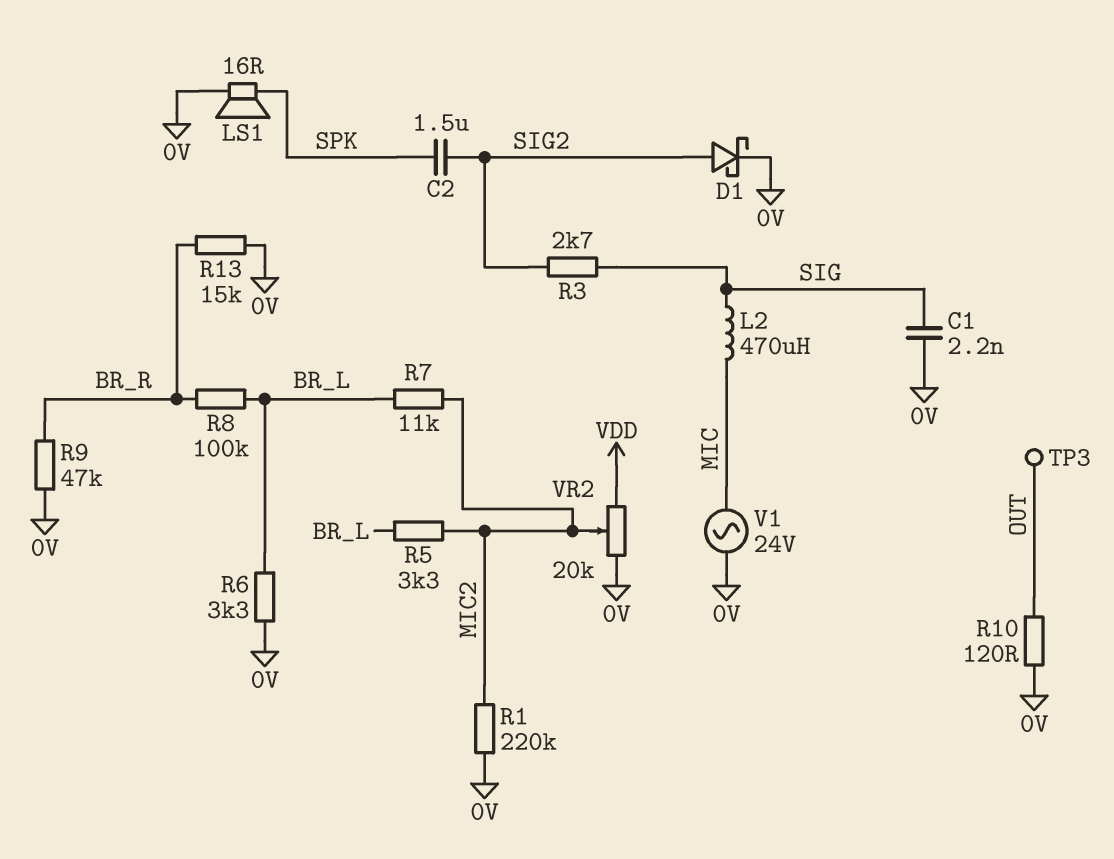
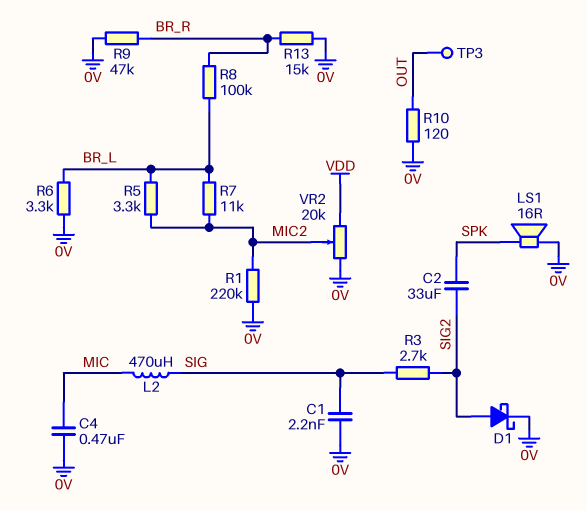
C2: 1.5uF (SIG2, SPK) -> 33uF (SIG2, SPK)
C4: none -> 470nF (0V, MIC)
V1: AC 24V (0V, MIC) -> none

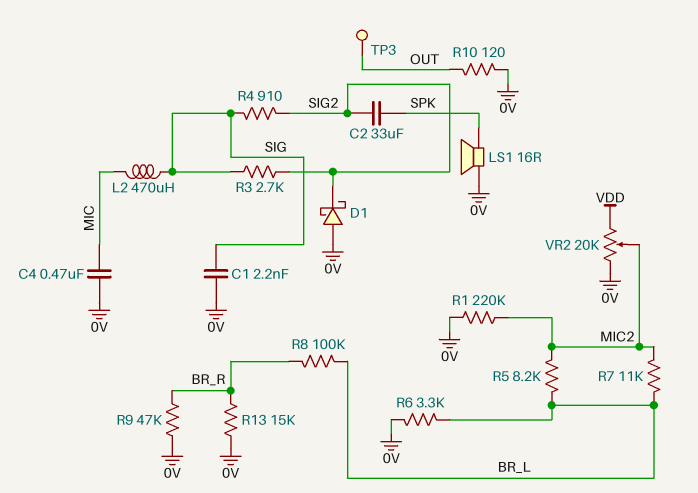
D1: schottky (A SIG2, K 0V) -> schottky (A 0V, K SIG2)
R4: none -> 910 (SIG, SIG2)
R5: 3.3k (BR_L, MIC2) -> 8.2k (BR_L, MIC2)

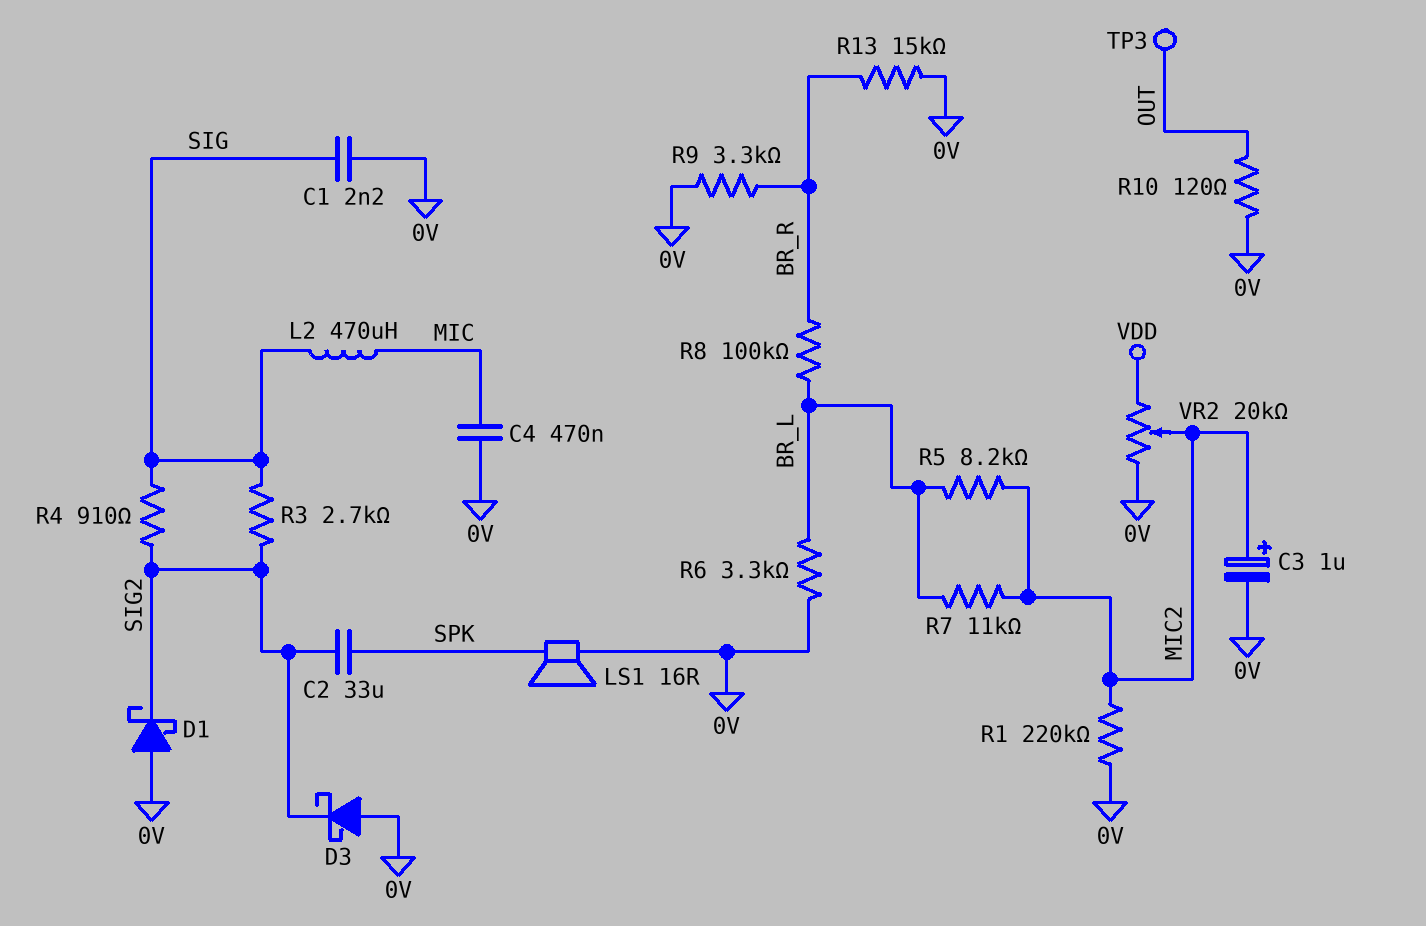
C3: none -> 1uF (plus MIC2, minus 0V)
D3: none -> schottky (A 0V, K SIG2)
R9: 47k (0V, BR_R) -> 3.3k (0V, BR_R)

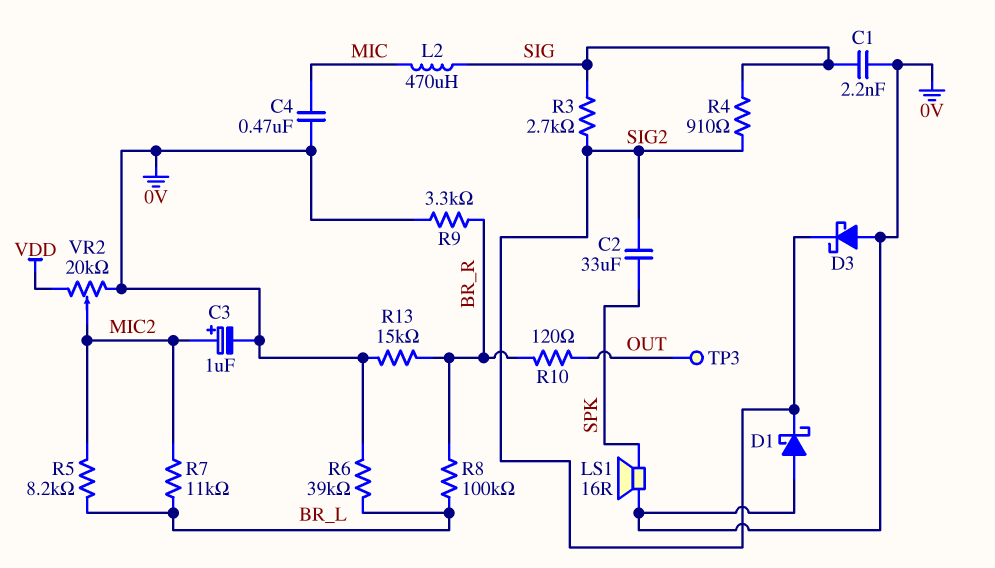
R1: 220k (0V, MIC2) -> none
R6: 3.3k (0V, BR_L) -> 39k (0V, BR_L)
R10: 120 (0V, OUT) -> 120 (BR_R, OUT)

